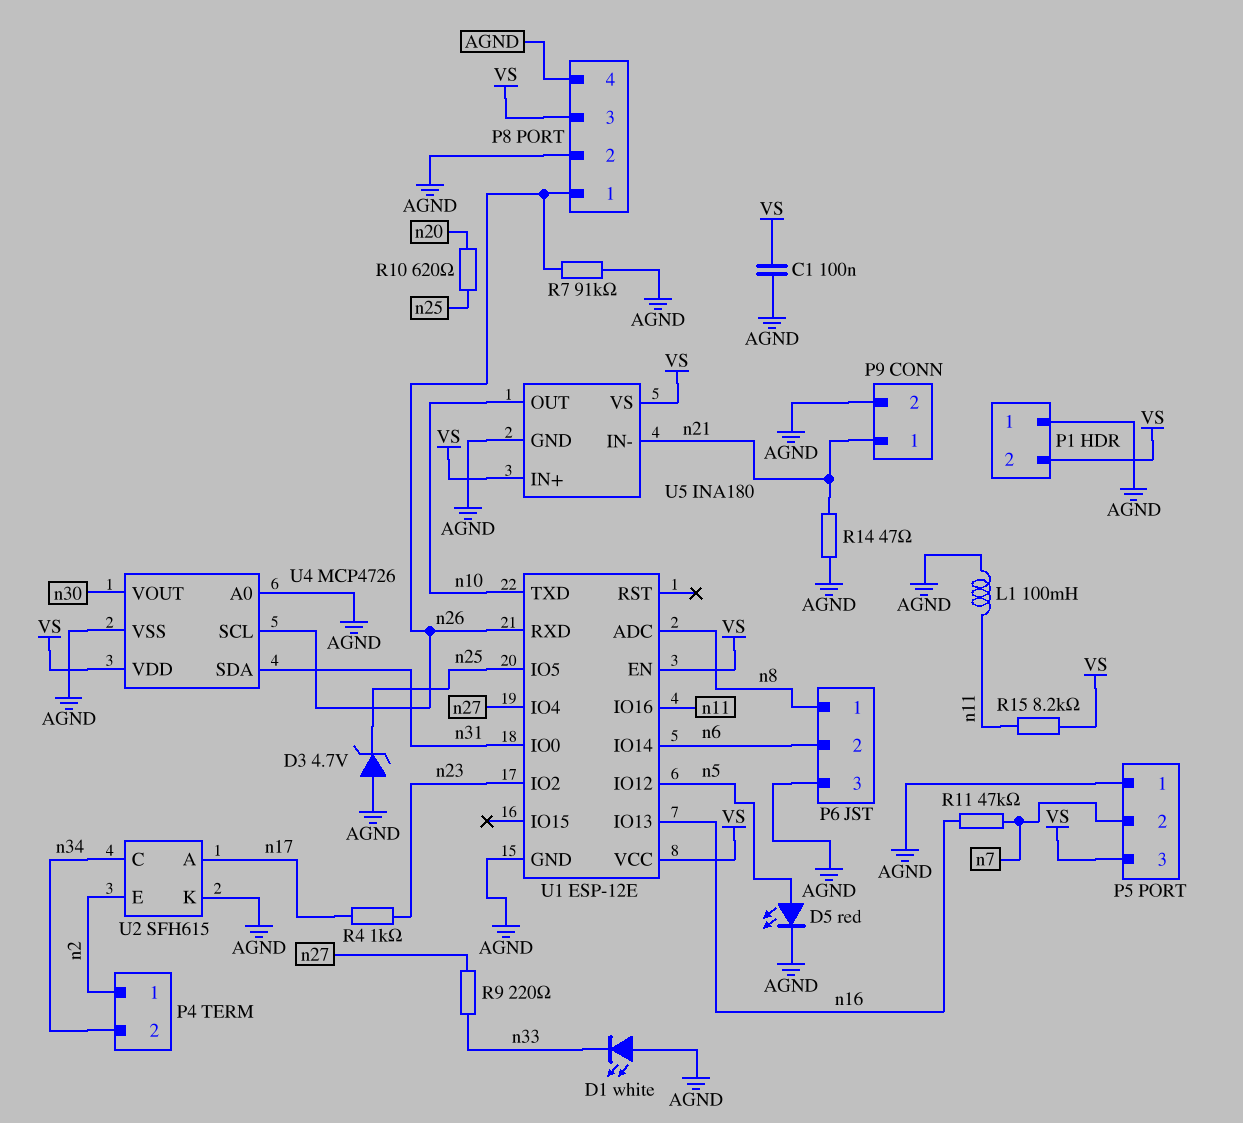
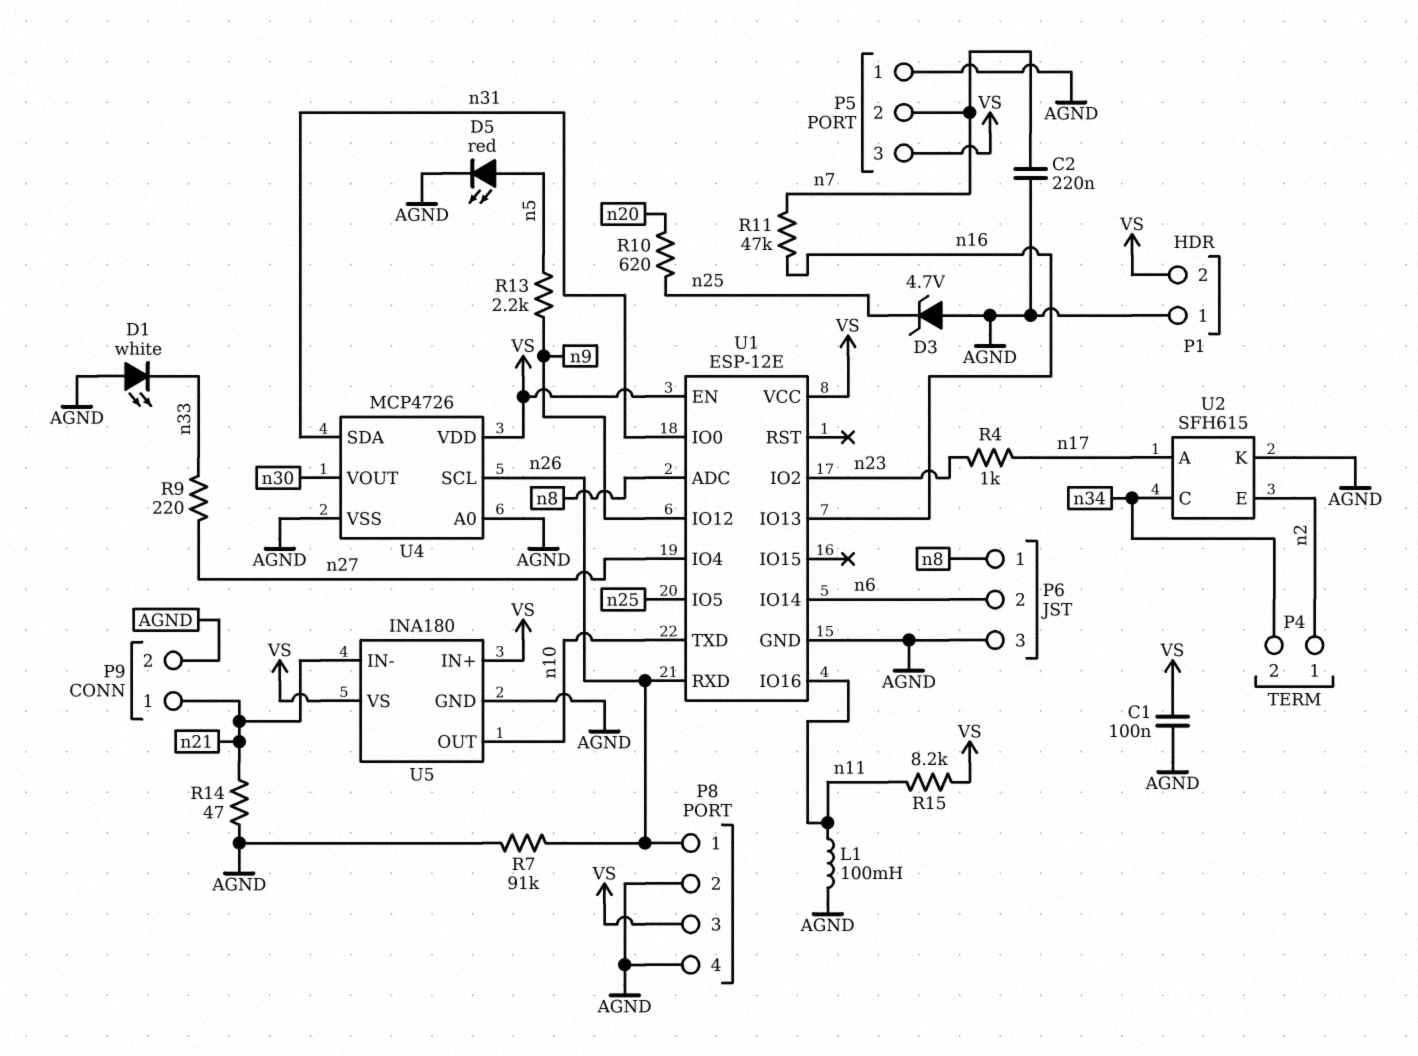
C2: none -> 220nF (AGND, n7)
R13: none -> 2.2k (n5, n9)
U1 pin IO12: n5 -> n9

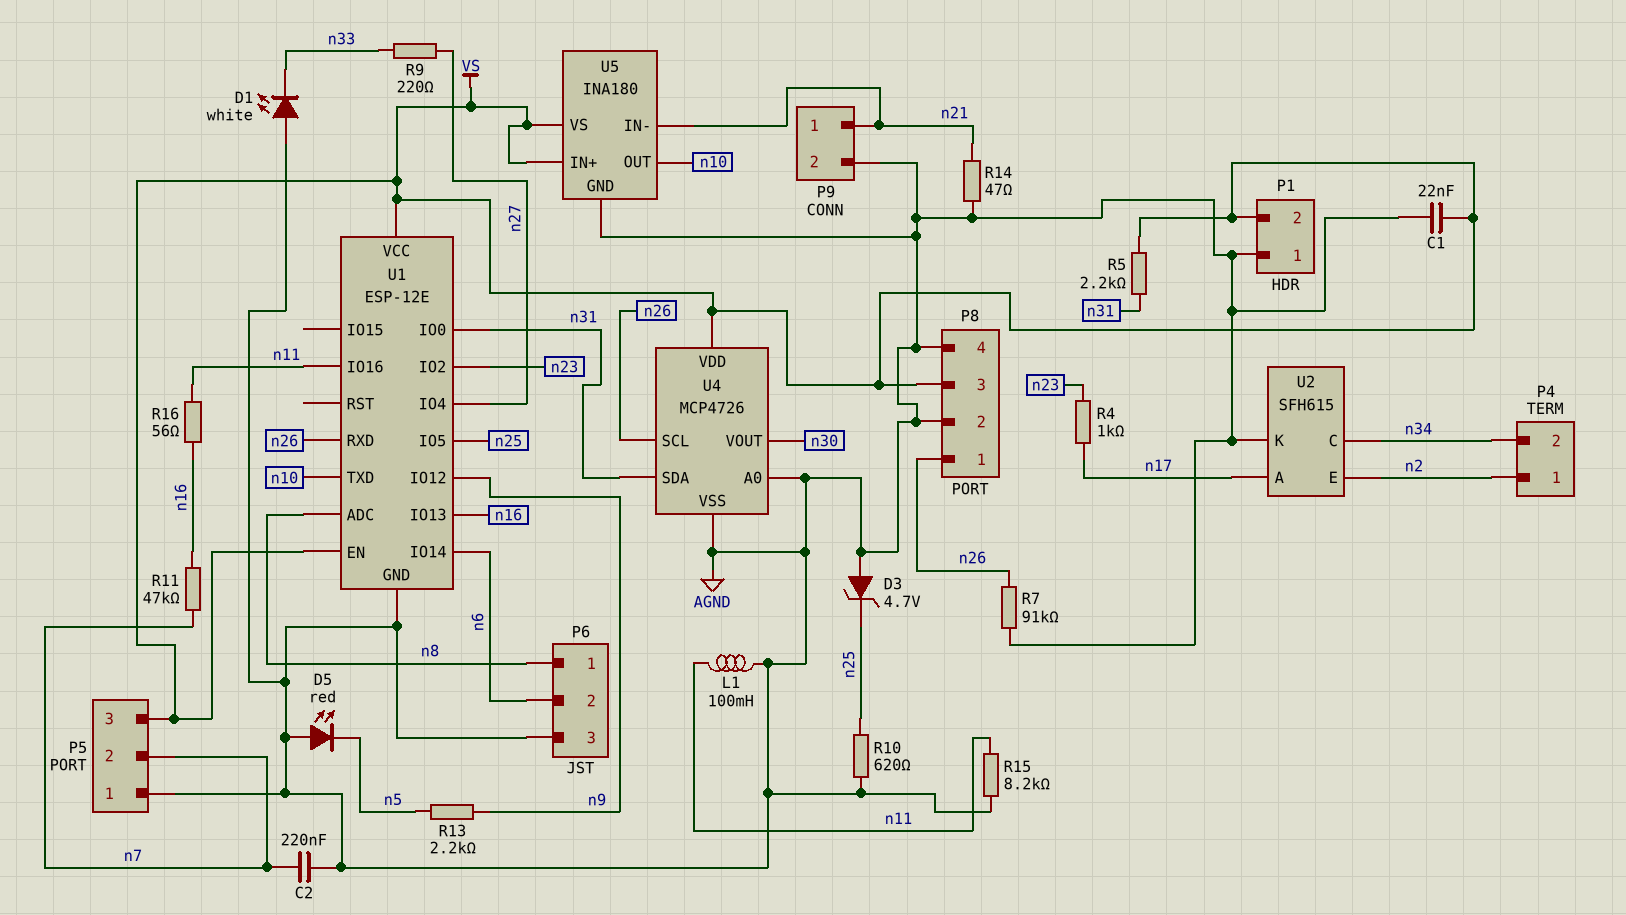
C1: 100nF (AGND, VS) -> 22nF (AGND, VS)
D5: LED red (A n5, K AGND) -> LED red (A AGND, K n5)
R5: none -> 2.2k (VS, n31)
R10: 620 (n20, n25) -> 620 (AGND, n25)
R15: 8.2k (VS, n11) -> 8.2k (AGND, n11)
R16: none -> 56 (n11, n16)

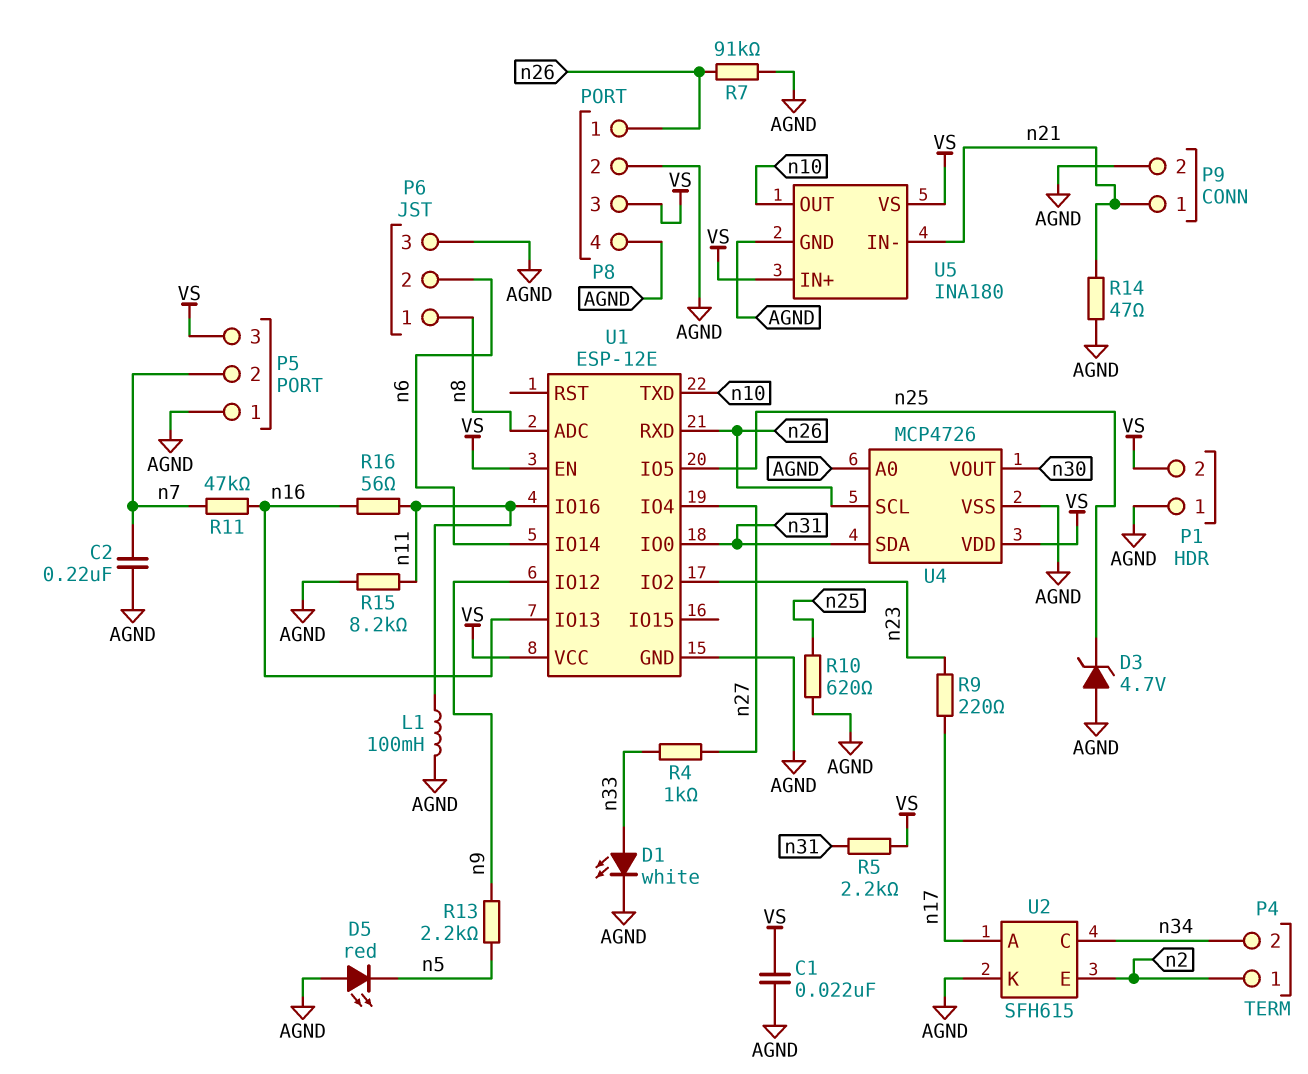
D1: LED white (A AGND, K n33) -> LED white (A n33, K AGND)
R4: 1k (n17, n23) -> 1k (n27, n33)
R9: 220 (n27, n33) -> 220 (n17, n23)

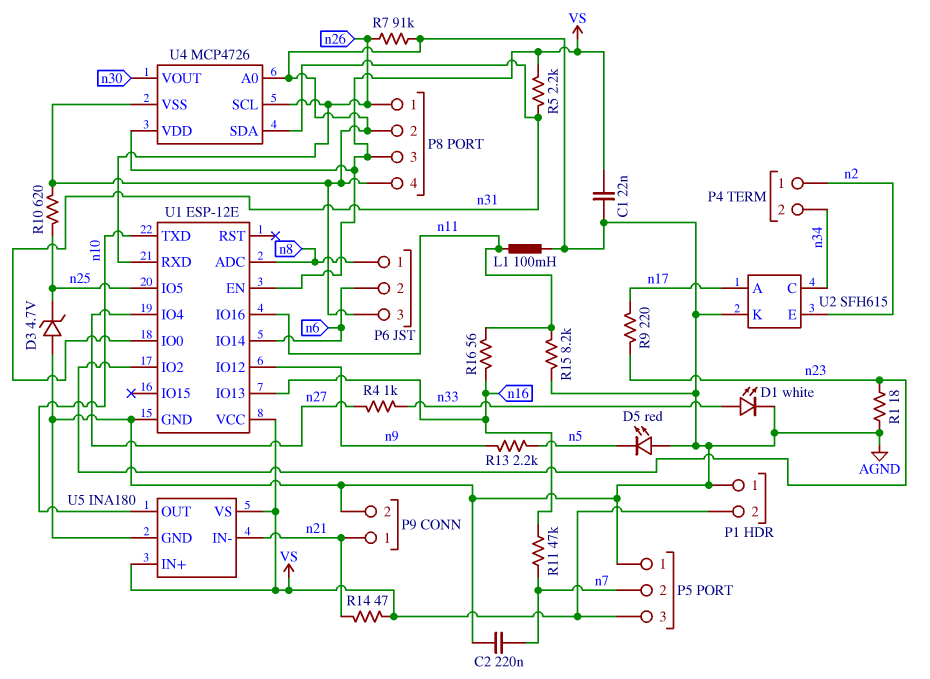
R1: none -> 18 (AGND, n23)
R14: 47 (AGND, n21) -> 47 (VS, n21)

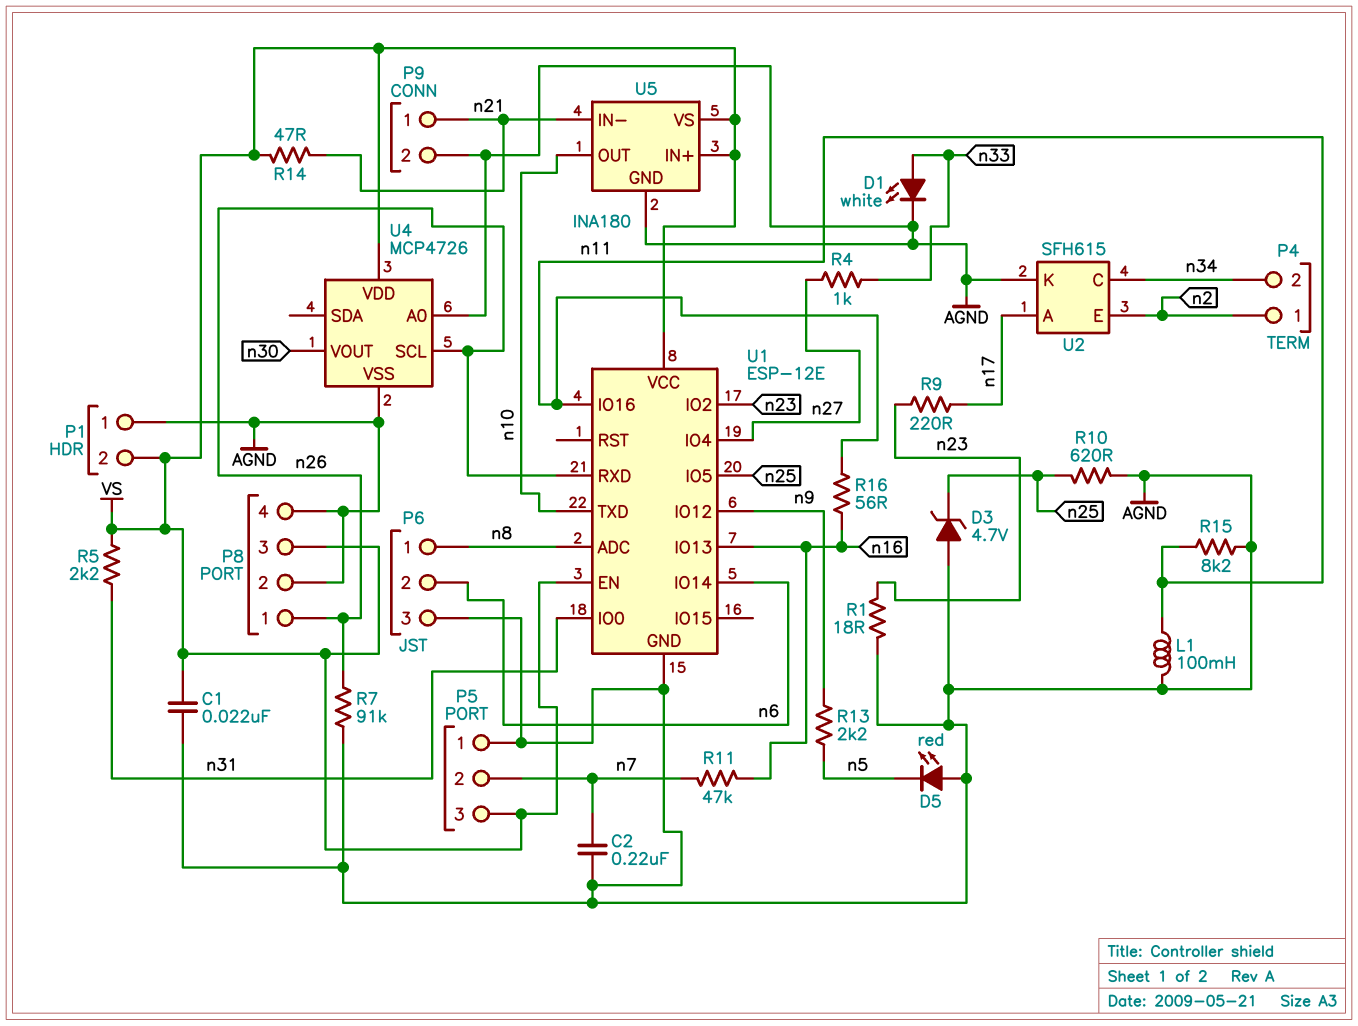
U4 pin SDA: n31 -> none

